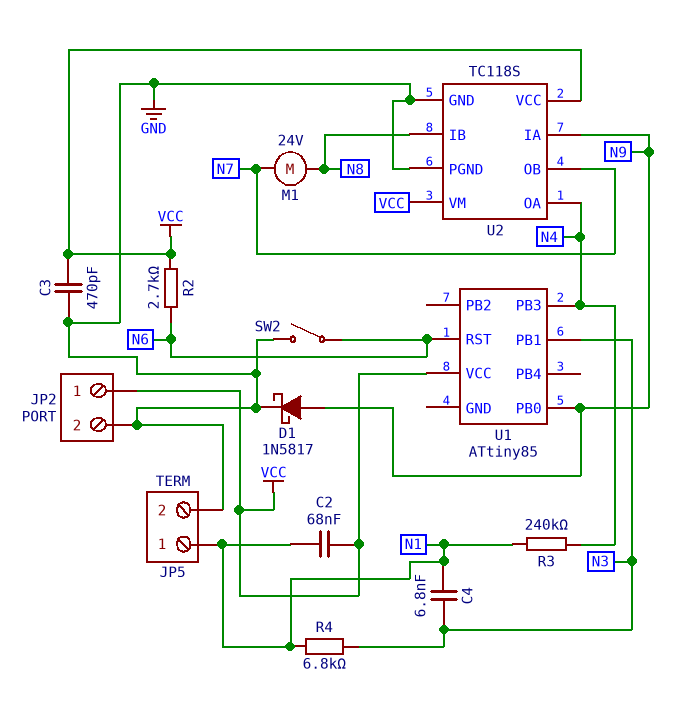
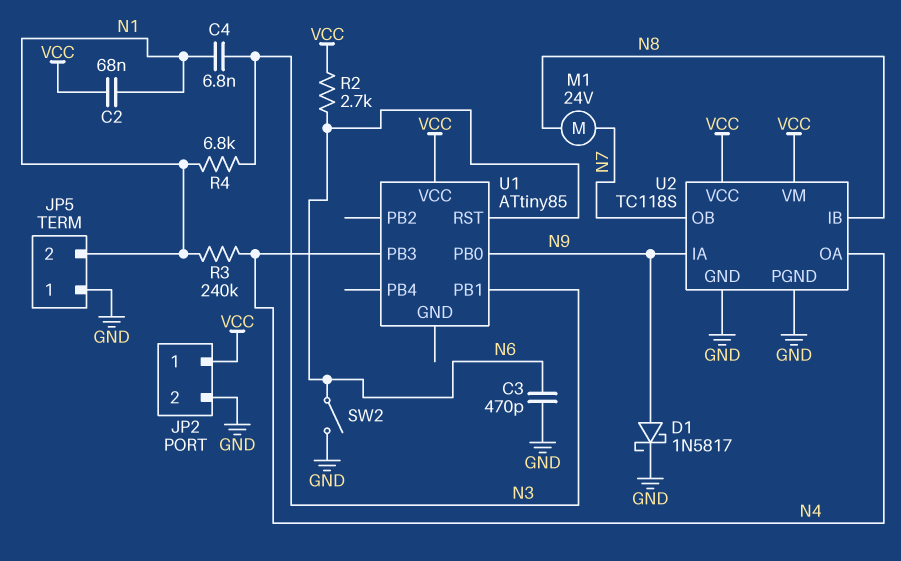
C3: 470pF (GND, VCC) -> 470pF (GND, N6)
JP5 pin 1: N1 -> GND
JP5 pin 2: GND -> N1

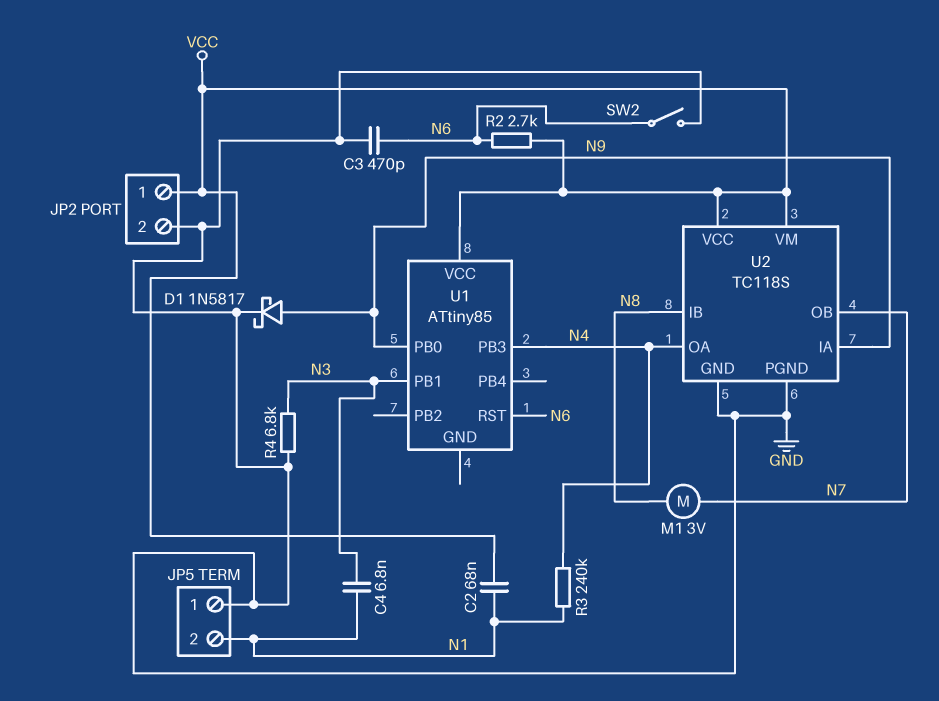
M1: motor 24V (N7, N8) -> motor 3V (N7, N8)
R4: 6.8k (N1, N3) -> 6.8k (GND, N3)

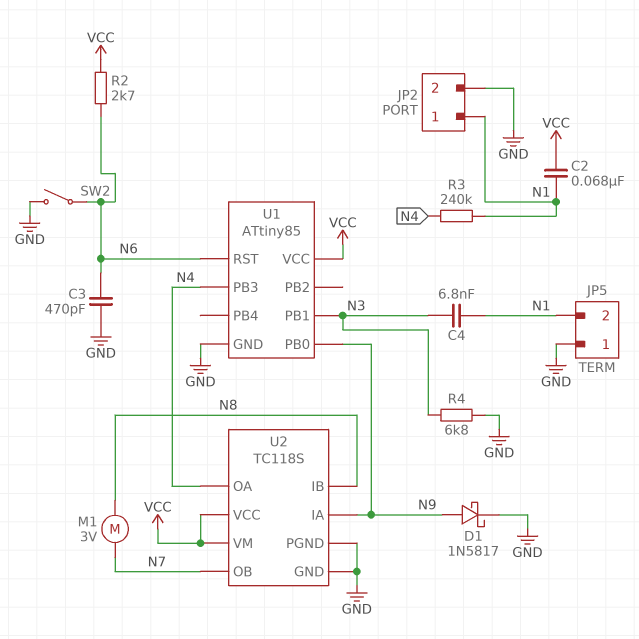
JP2 pin 1: VCC -> N1
U1 pin GND: none -> GND

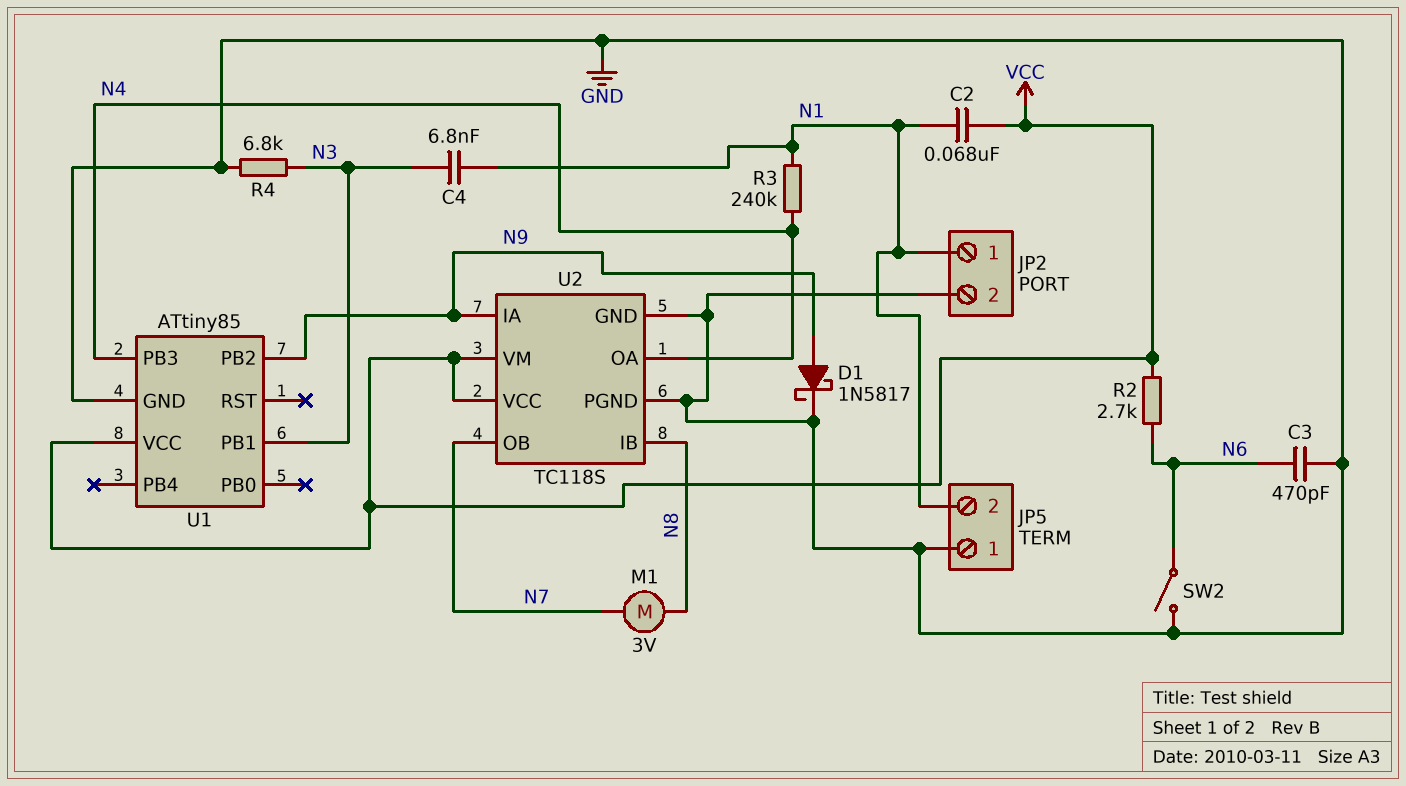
U1 pin PB0: N9 -> none
U1 pin PB2: none -> N9
U1 pin RST: N6 -> none

